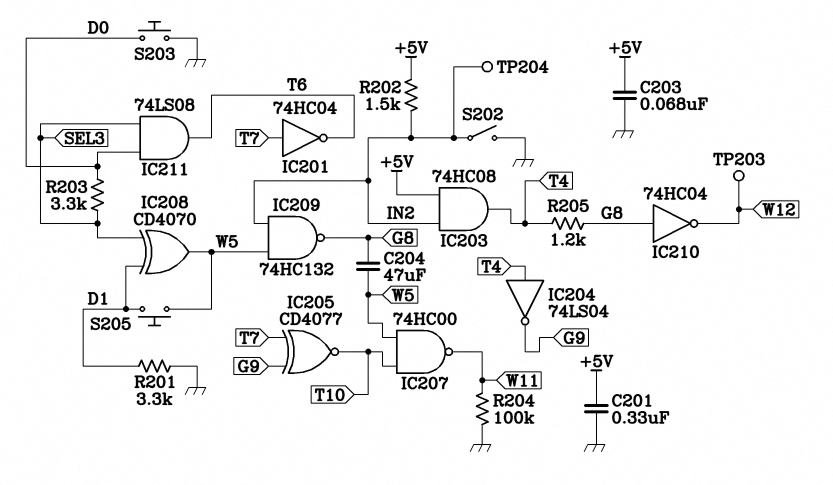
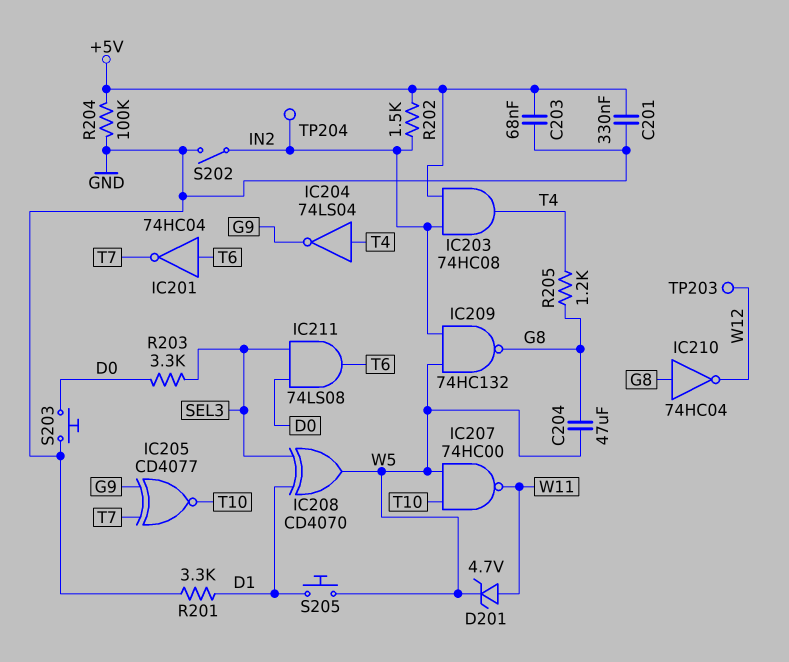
D201: none -> zener 4.7V (A W11, K W5)
IC201: NOT 74HC04 (in T7, out T6) -> NOT 74HC04 (in T6, out T7)
R204: 100k (GND, W11) -> 100k (+5V, GND)

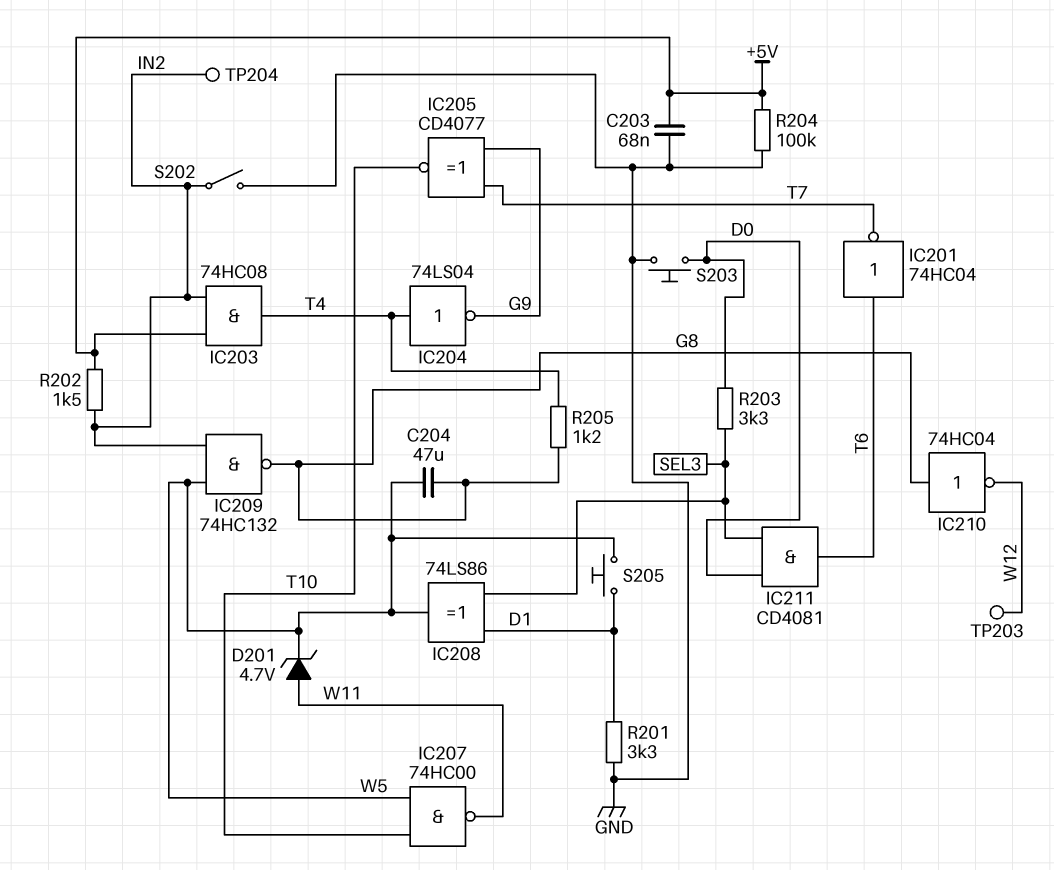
C201: 330nF (+5V, GND) -> none
IC208: XOR CD4070 (in D1, in SEL3, out W5) -> XOR 74LS86 (in D1, in SEL3, out W5)
IC211: AND 74LS08 (in D0, in SEL3, out T6) -> AND CD4081 (in D0, in SEL3, out T6)

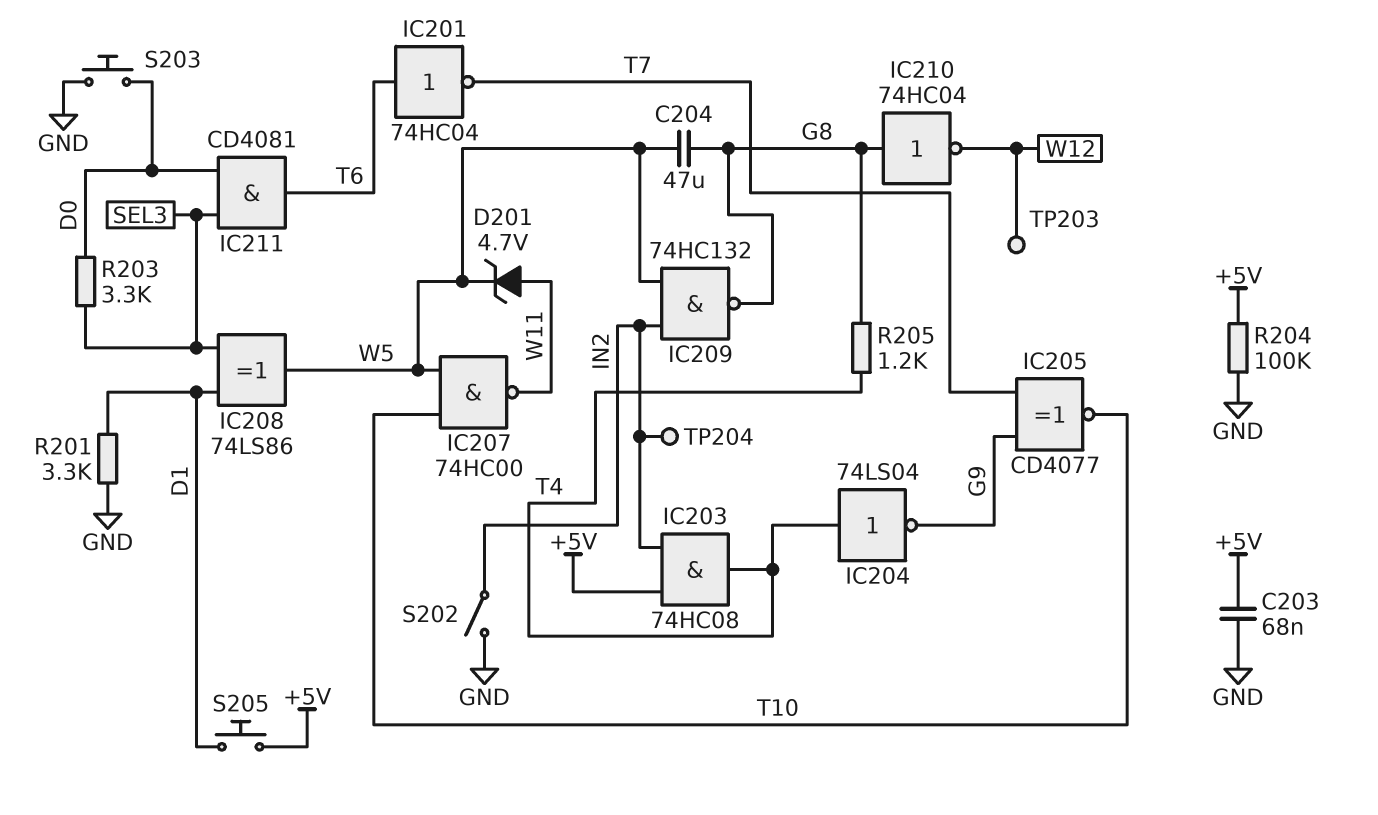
R202: 1.5k (+5V, IN2) -> none
S205: button (D1, W5) -> button (+5V, D1)

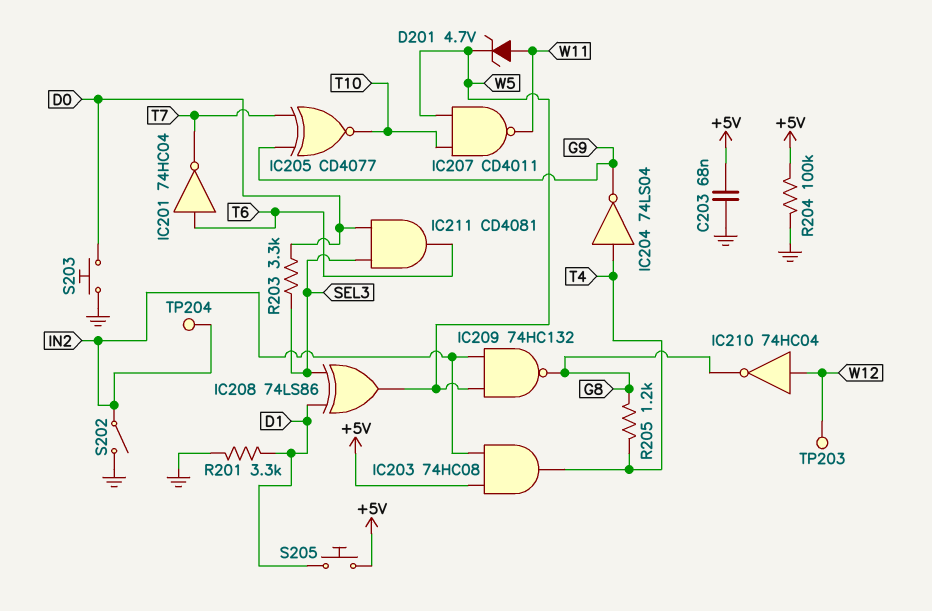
C204: 47uF (G8, W5) -> none
IC207: NAND 74HC00 (in T10, in W5, out W11) -> NAND CD4011 (in T10, in W5, out W11)
IC210: NOT 74HC04 (in G8, out W12) -> NOT 74HC04 (in W12, out G8)

